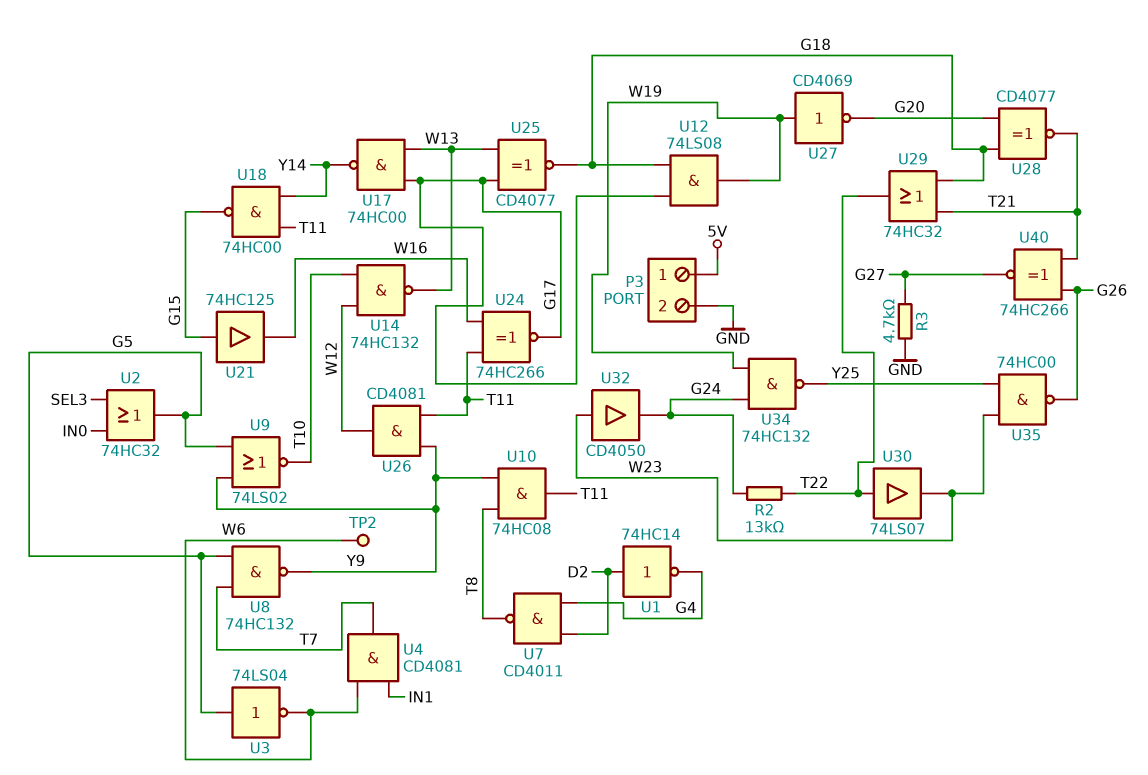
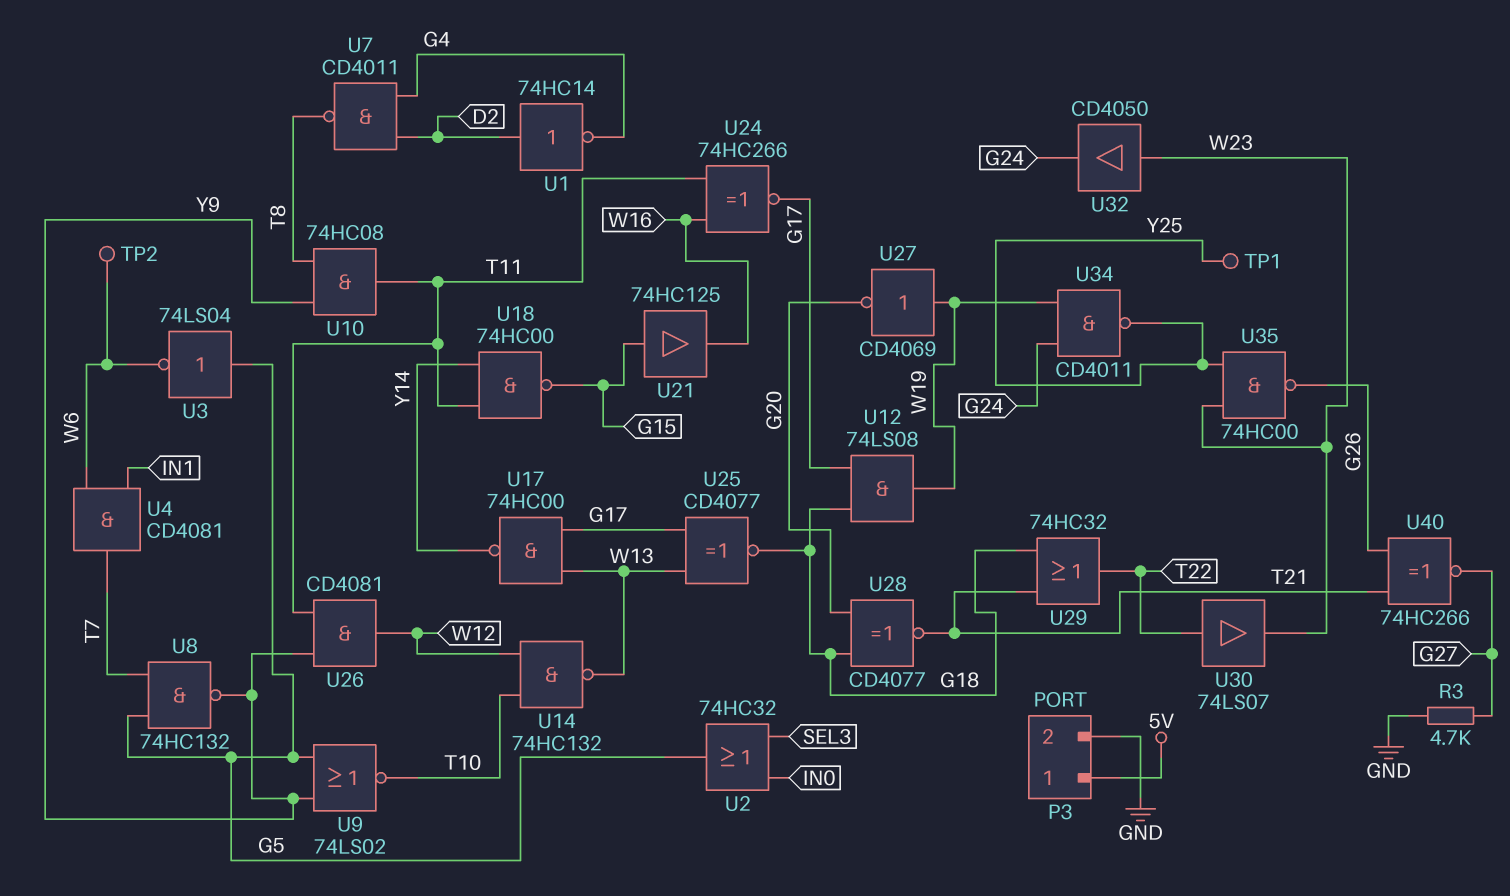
R2: 13k (G24, T22) -> none
TP1: none -> test point (Y25)
U34: NAND 74HC132 (in G24, in W19, out Y25) -> NAND CD4011 (in G24, in W19, out Y25)

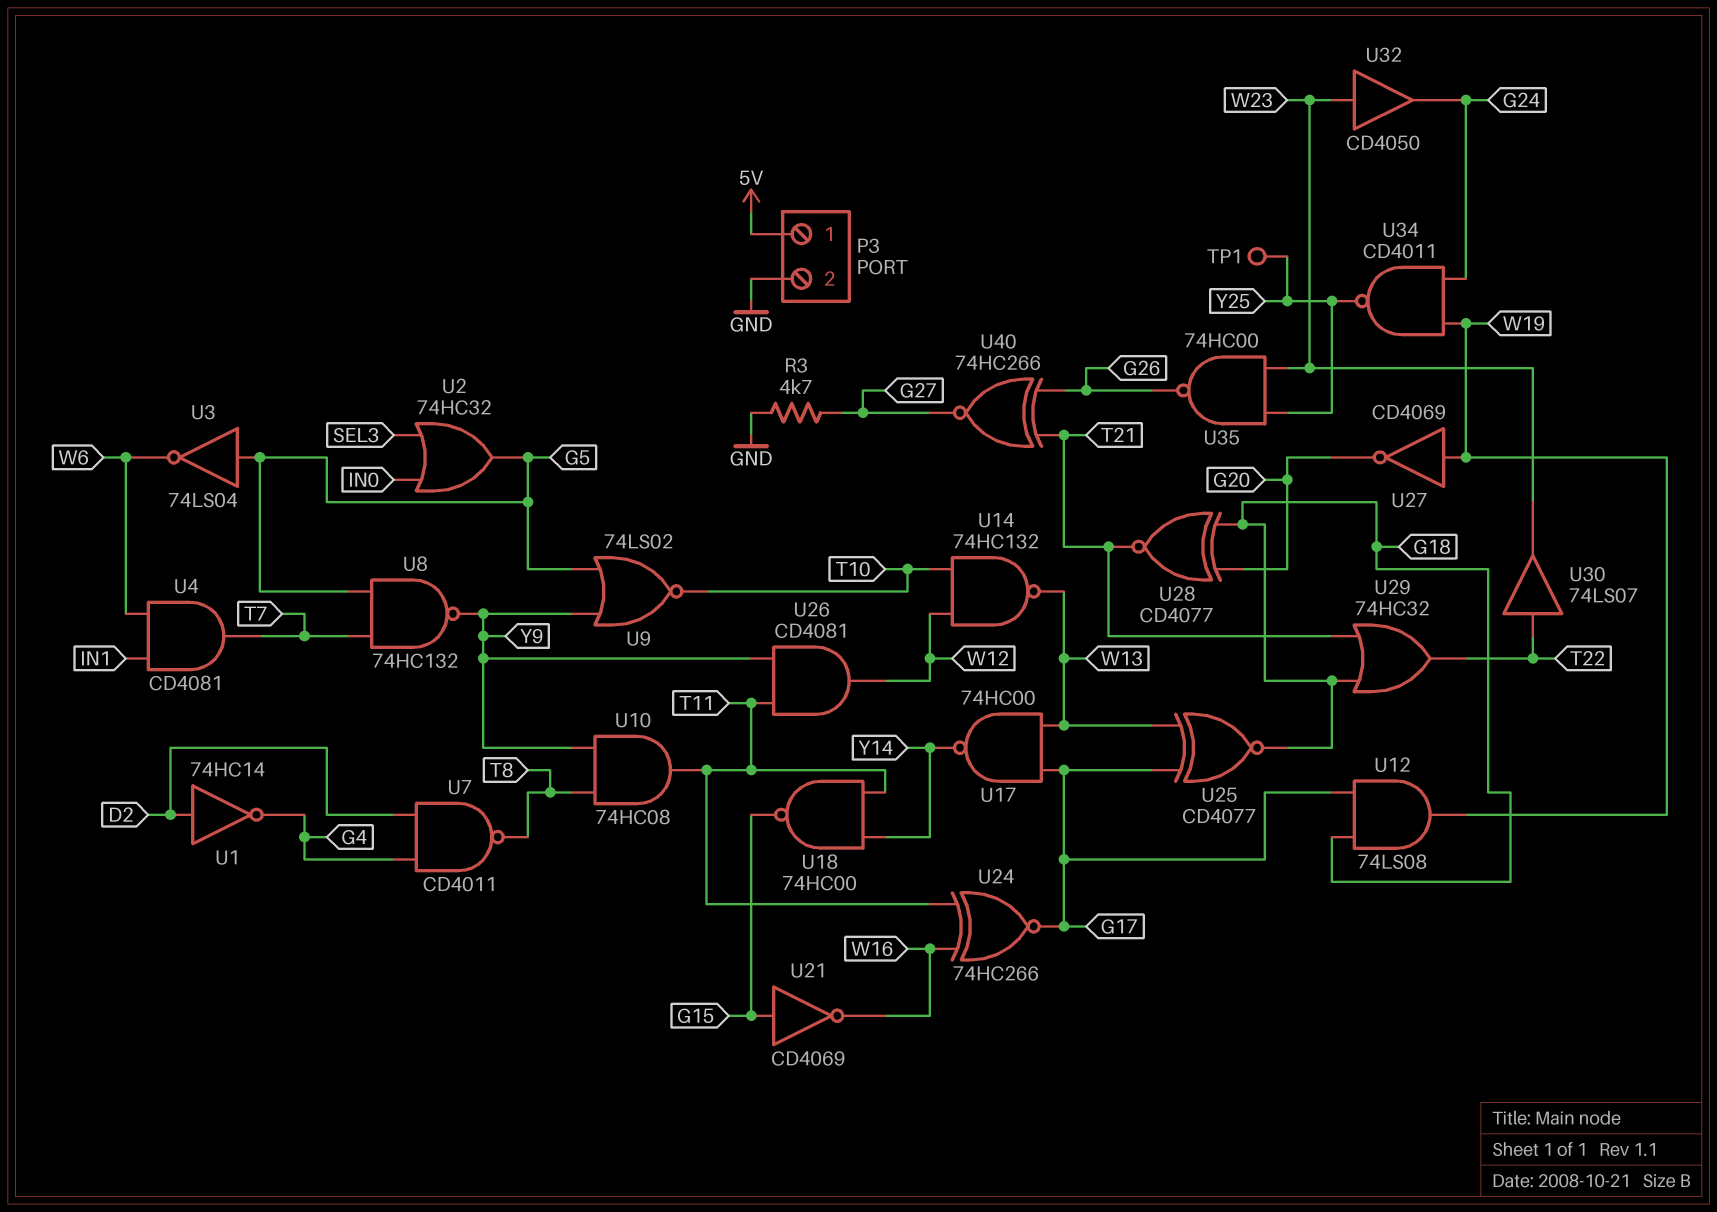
TP2: test point (W6) -> none
U21: buffer 74HC125 (in G15, out W16) -> NOT CD4069 (in G15, out W16)

